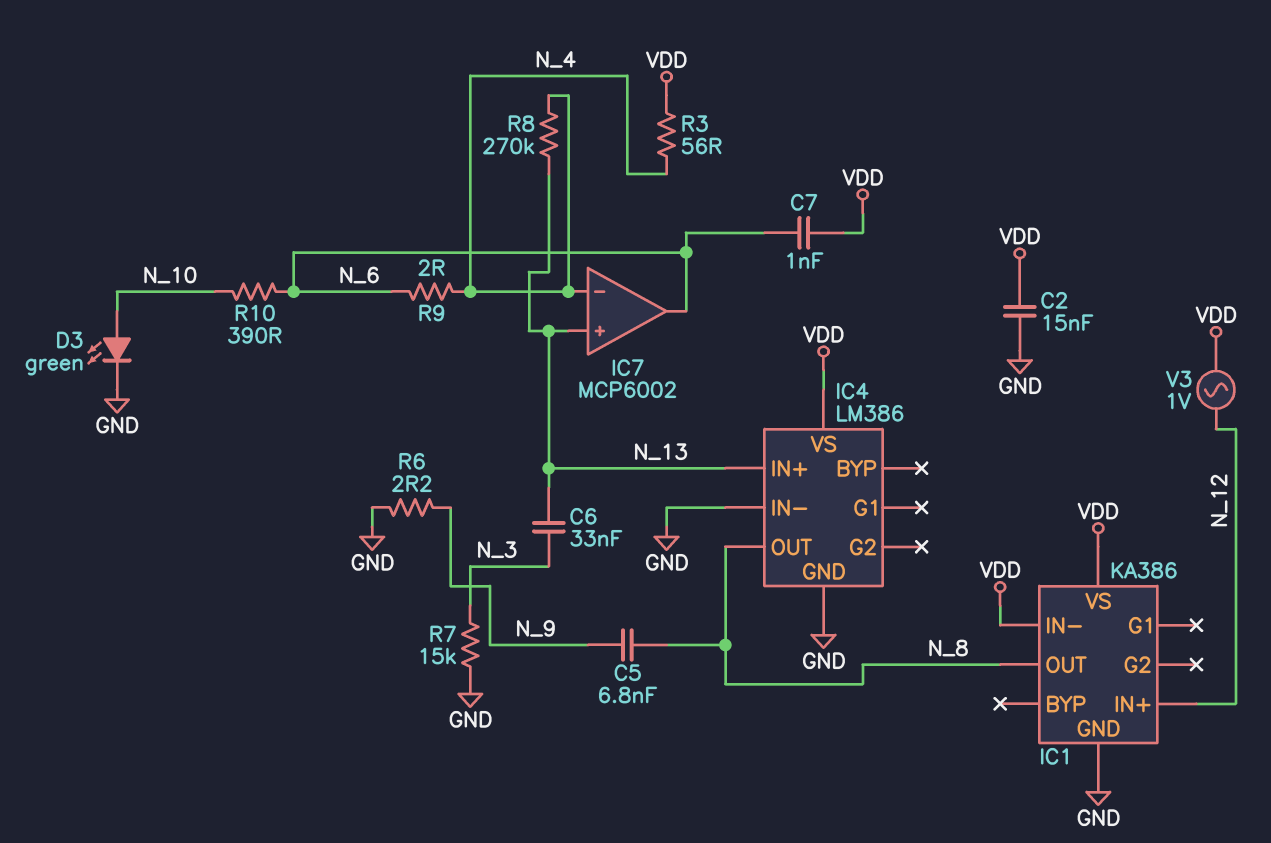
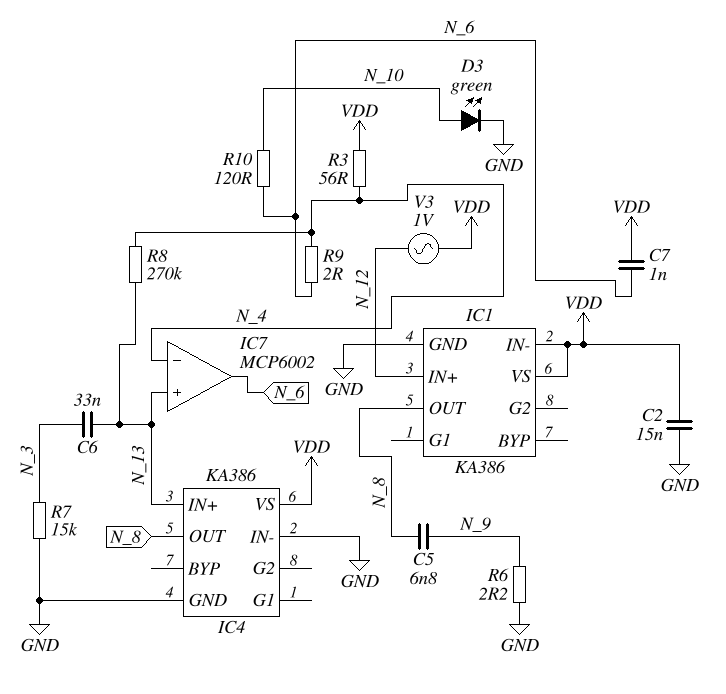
IC4: LM386 -> KA386
R10: 390 (N_6, N_10) -> 120 (N_6, N_10)

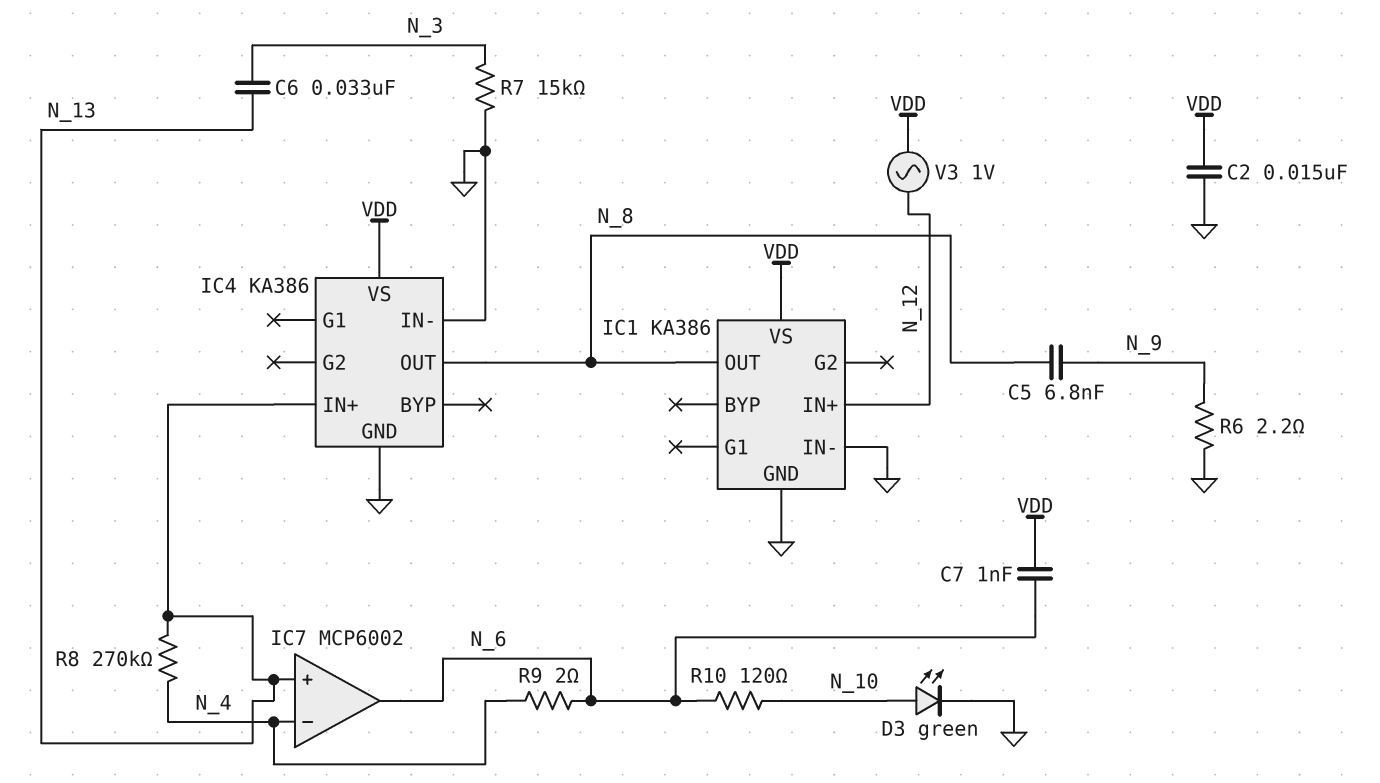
IC1 pin IN-: VDD -> GND
R3: 56 (N_4, VDD) -> none

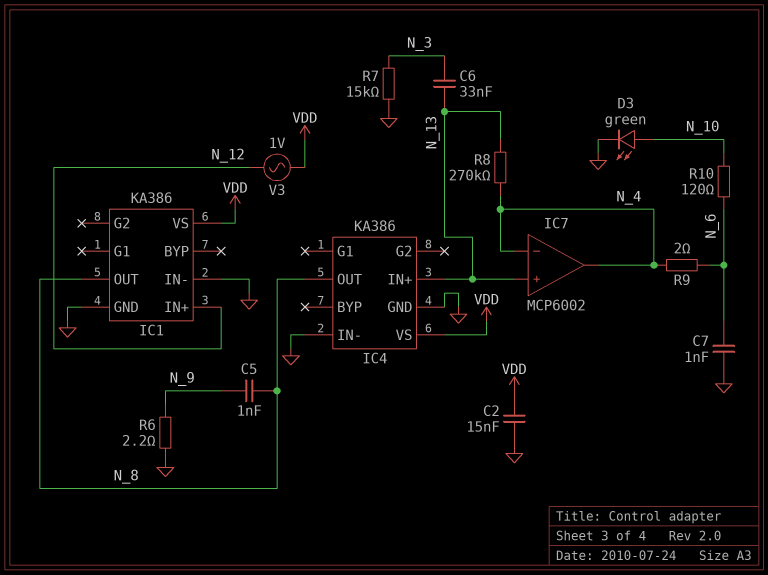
C5: 6.8nF (N_8, N_9) -> 1nF (N_8, N_9)
C7: 1nF (N_6, VDD) -> 1nF (GND, N_6)
IC7 pin out: N_6 -> N_4

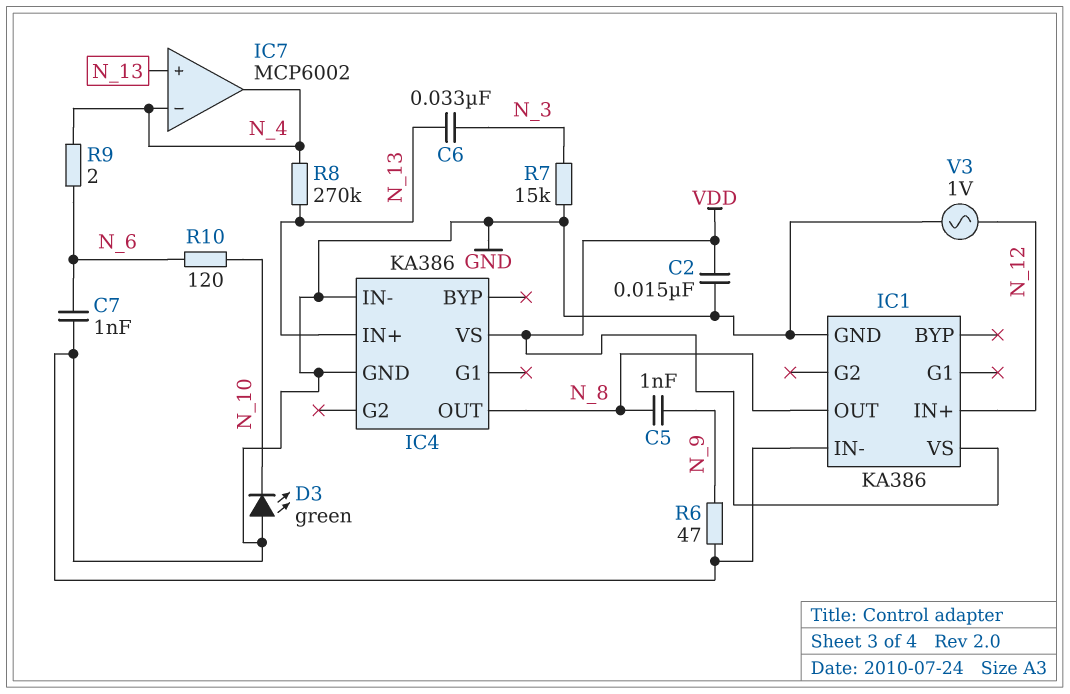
D3: LED green (A N_10, K GND) -> LED green (A GND, K N_10)
R6: 2.2 (GND, N_9) -> 47 (GND, N_9)
V3: AC 1V (N_12, VDD) -> AC 1V (GND, N_12)

